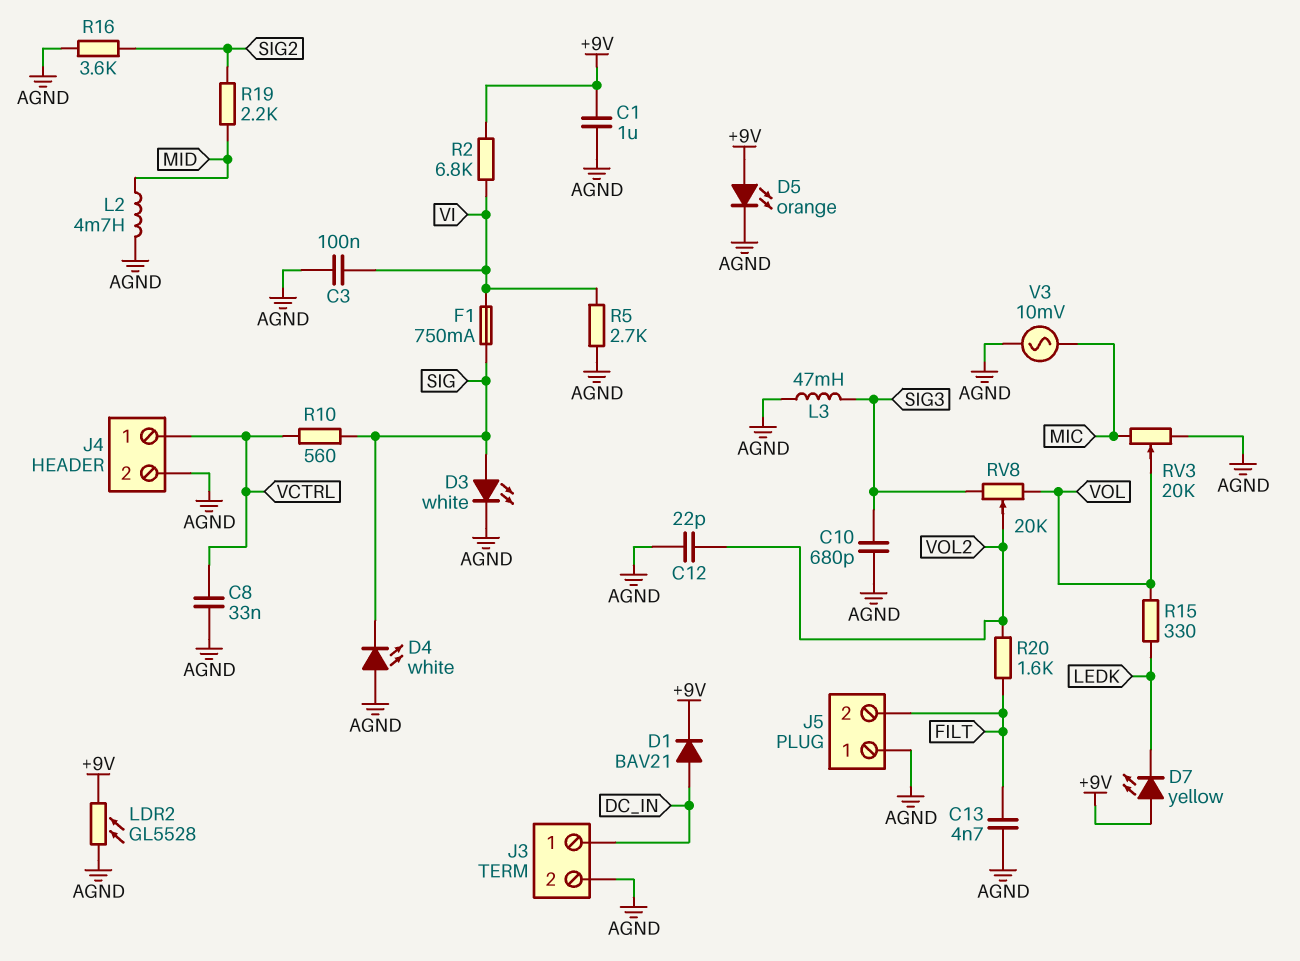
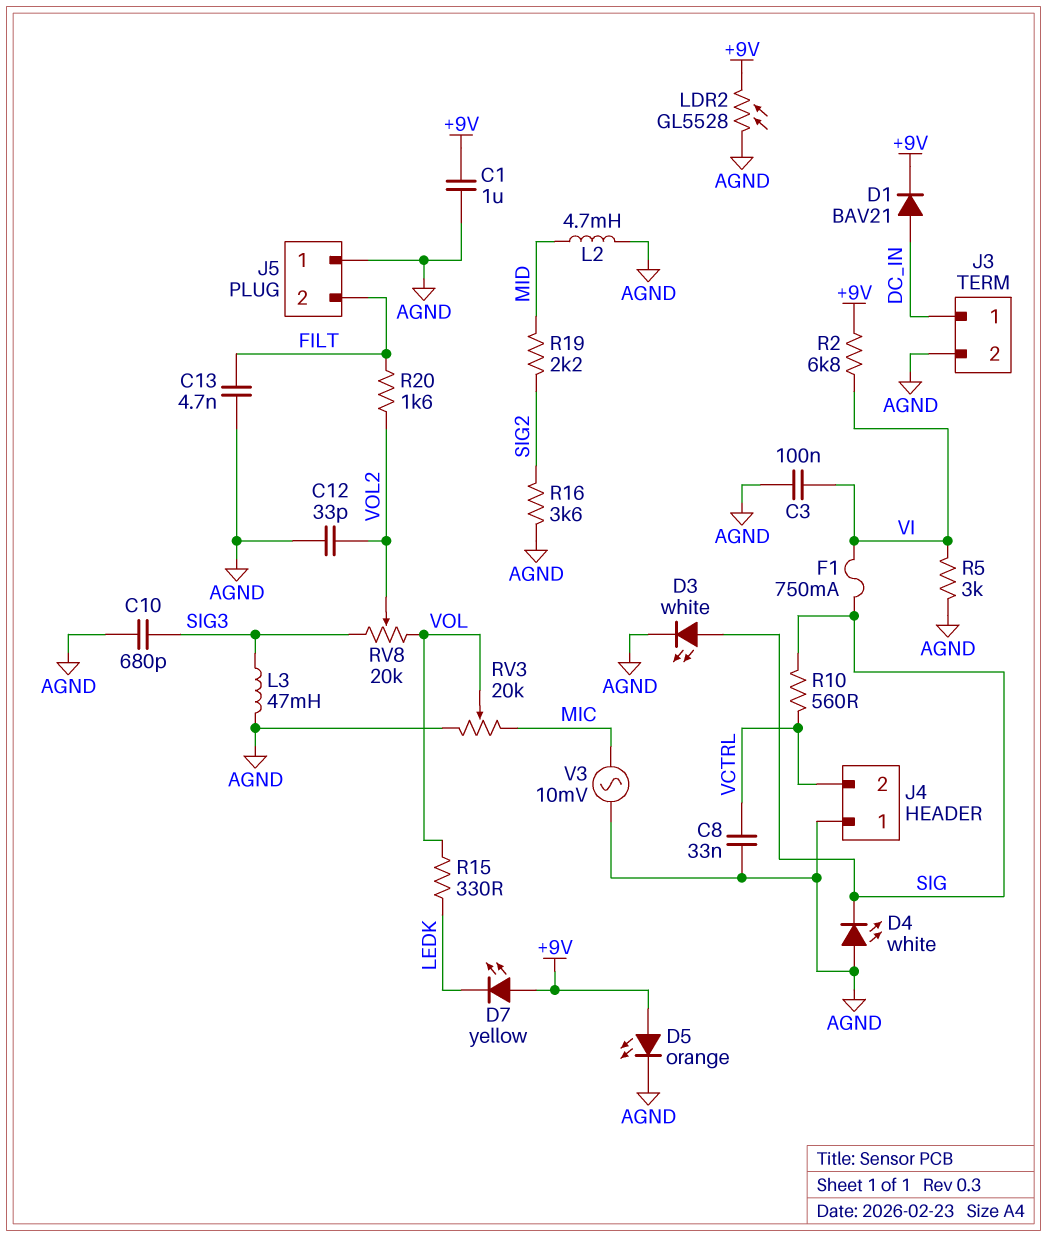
C12: 22pF (AGND, VOL2) -> 33pF (AGND, VOL2)
J4 pin 1: VCTRL -> AGND
J4 pin 2: AGND -> VCTRL
R5: 2.7k (AGND, VI) -> 3k (AGND, VI)

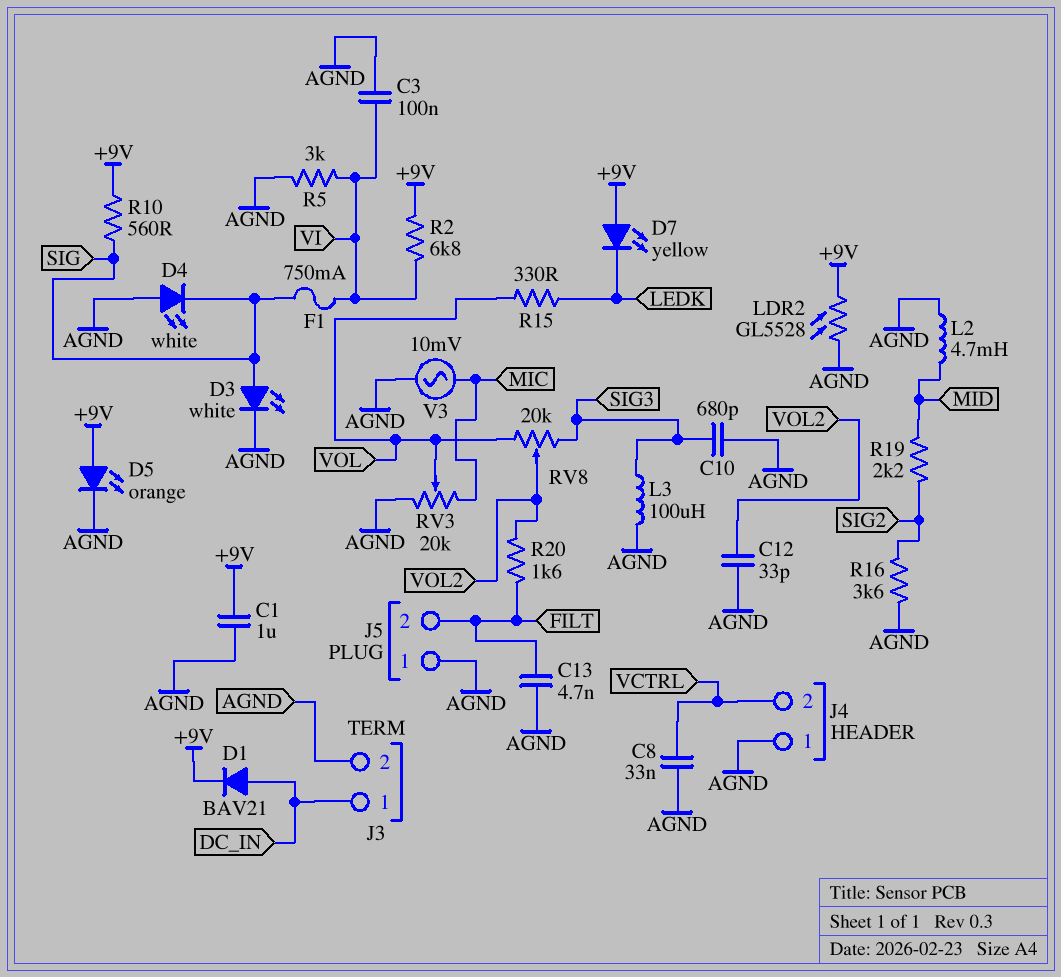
L3: 47mH (AGND, SIG3) -> 100uH (AGND, SIG3)
R10: 560 (SIG, VCTRL) -> 560 (+9V, SIG)

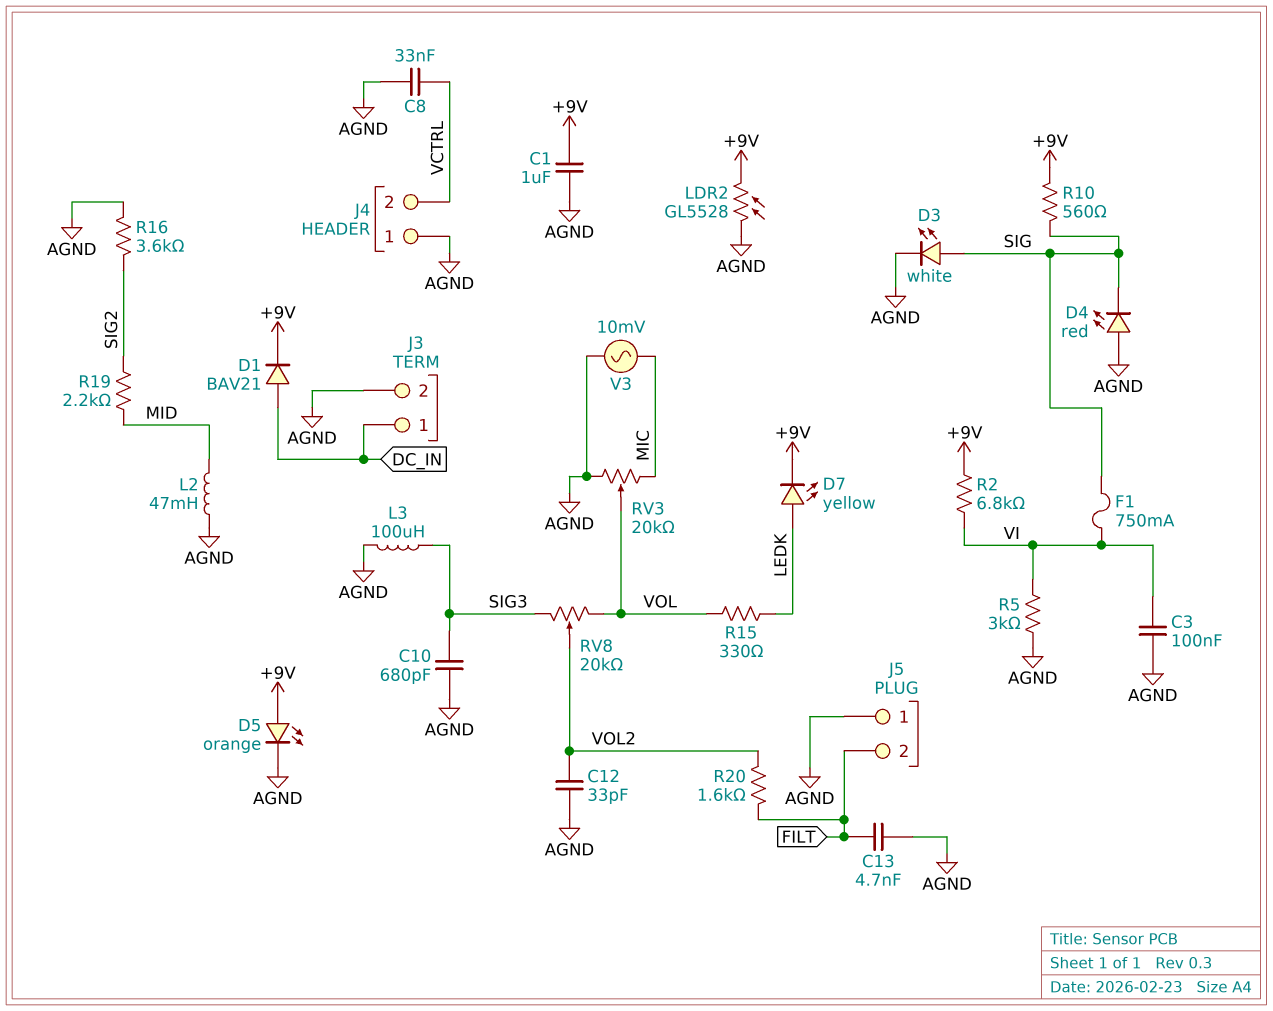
D4: LED white (A AGND, K SIG) -> LED red (A AGND, K SIG)
D7: LED yellow (A +9V, K LEDK) -> LED yellow (A LEDK, K +9V)
L2: 4.7mH (AGND, MID) -> 47mH (AGND, MID)

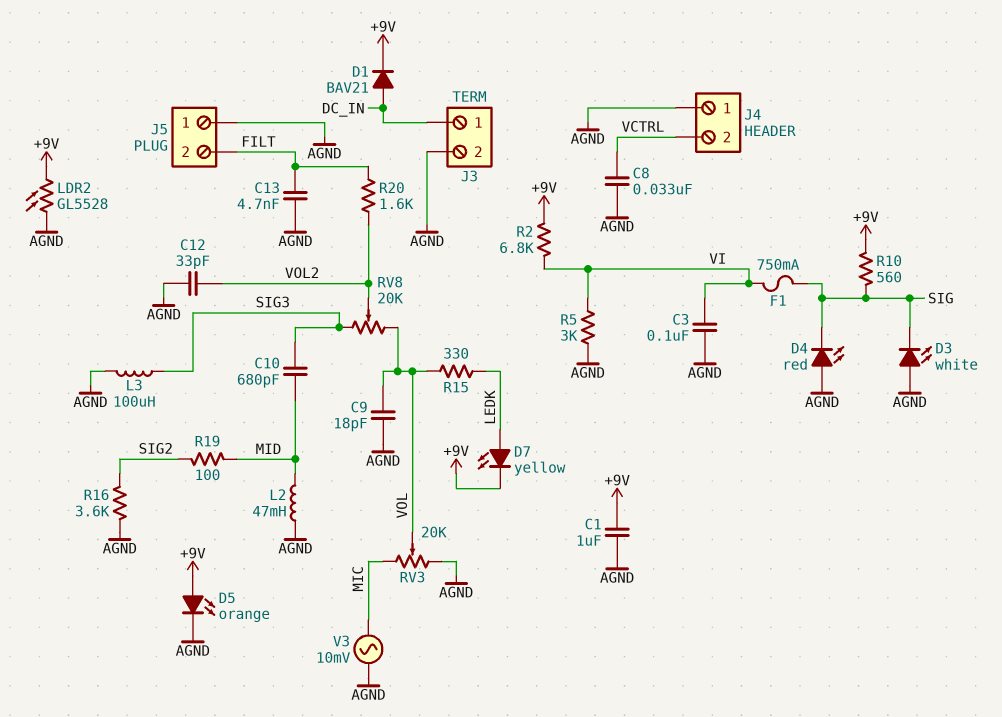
C9: none -> 18pF (AGND, VOL)
C10: 680pF (AGND, SIG3) -> 680pF (MID, SIG3)
D3: LED white (A SIG, K AGND) -> LED white (A AGND, K SIG)
R19: 2.2k (MID, SIG2) -> 100 (MID, SIG2)

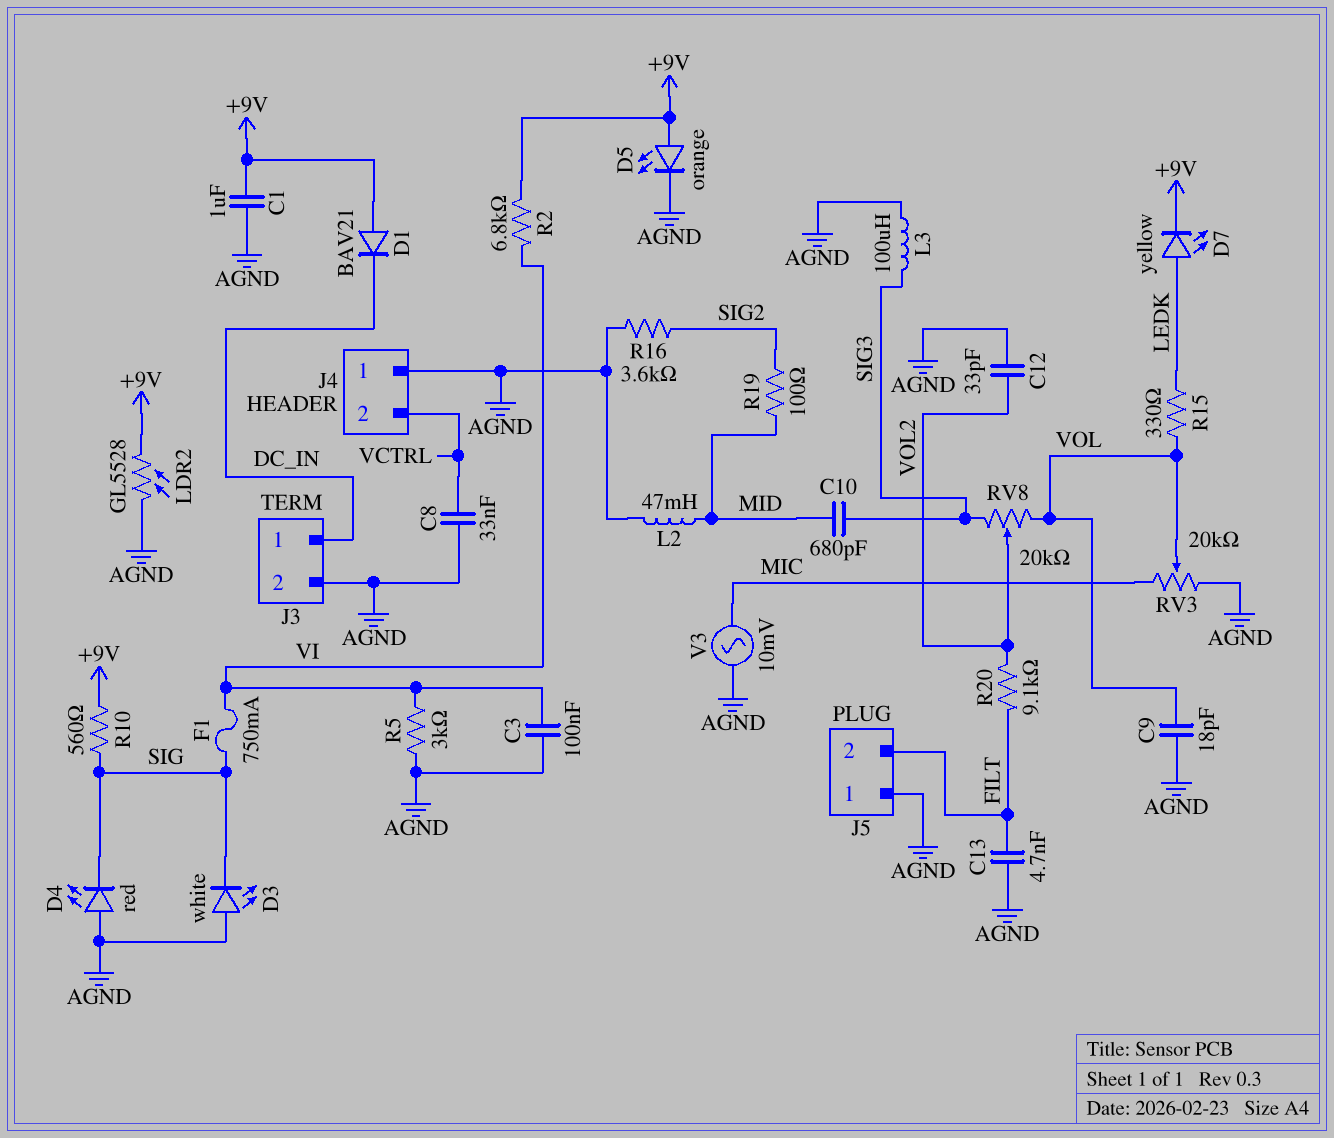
D1: diode BAV21 (A DC_IN, K +9V) -> diode BAV21 (A +9V, K DC_IN)
R20: 1.6k (FILT, VOL2) -> 9.1k (FILT, VOL2)

